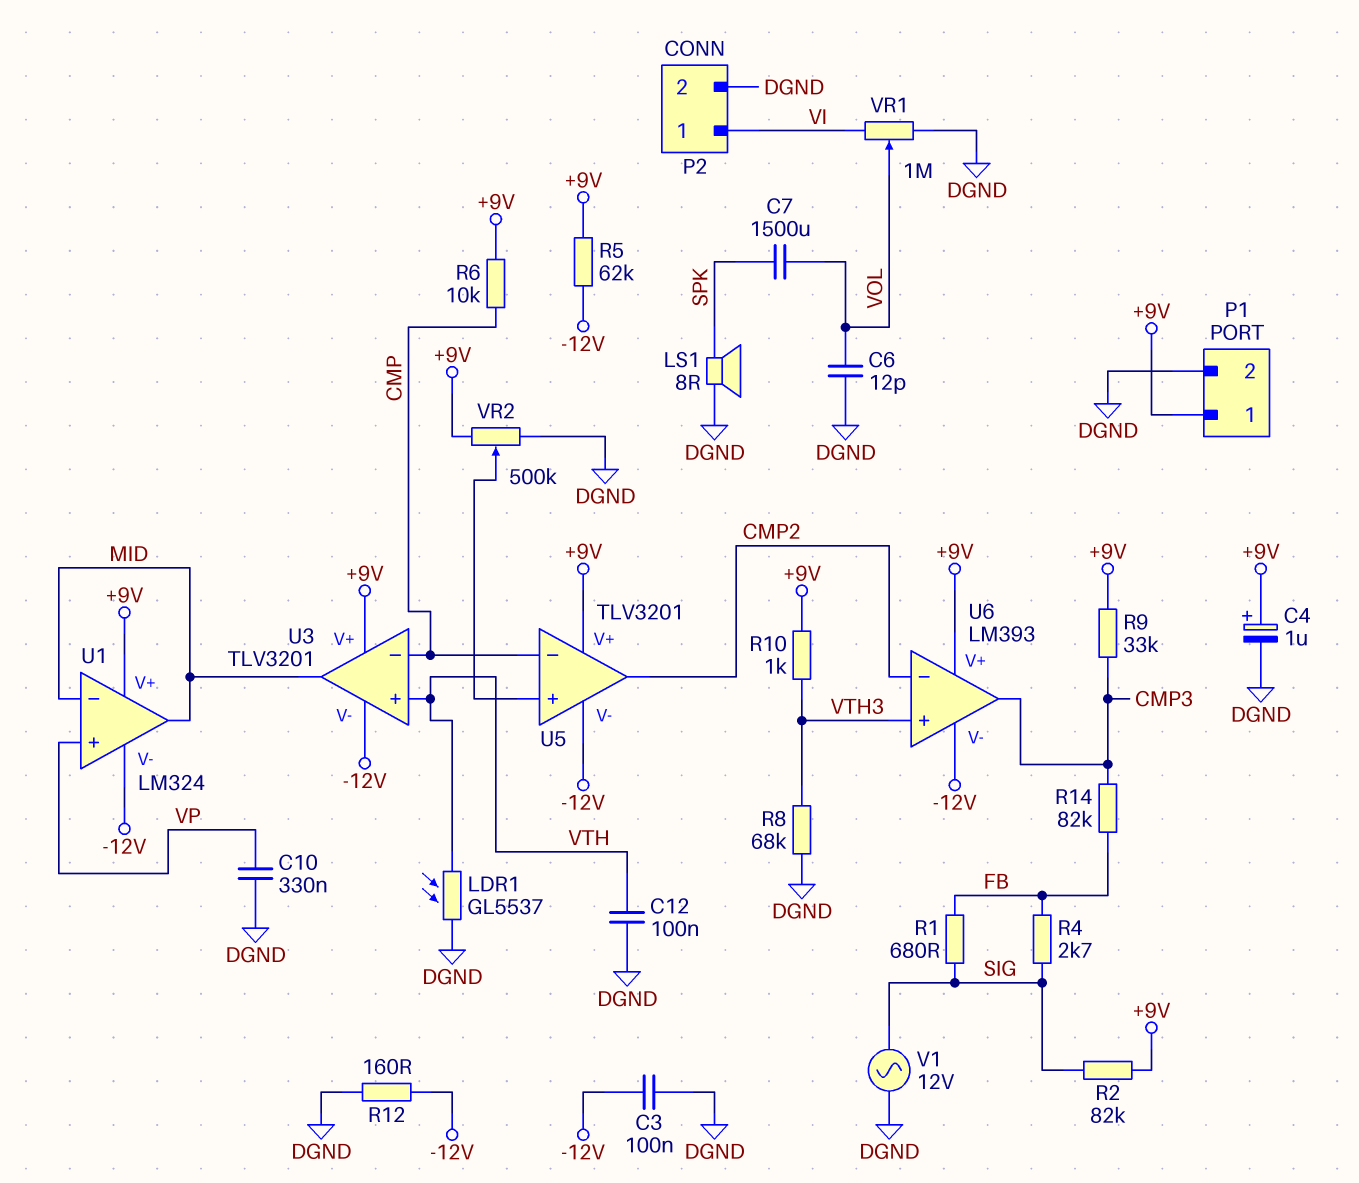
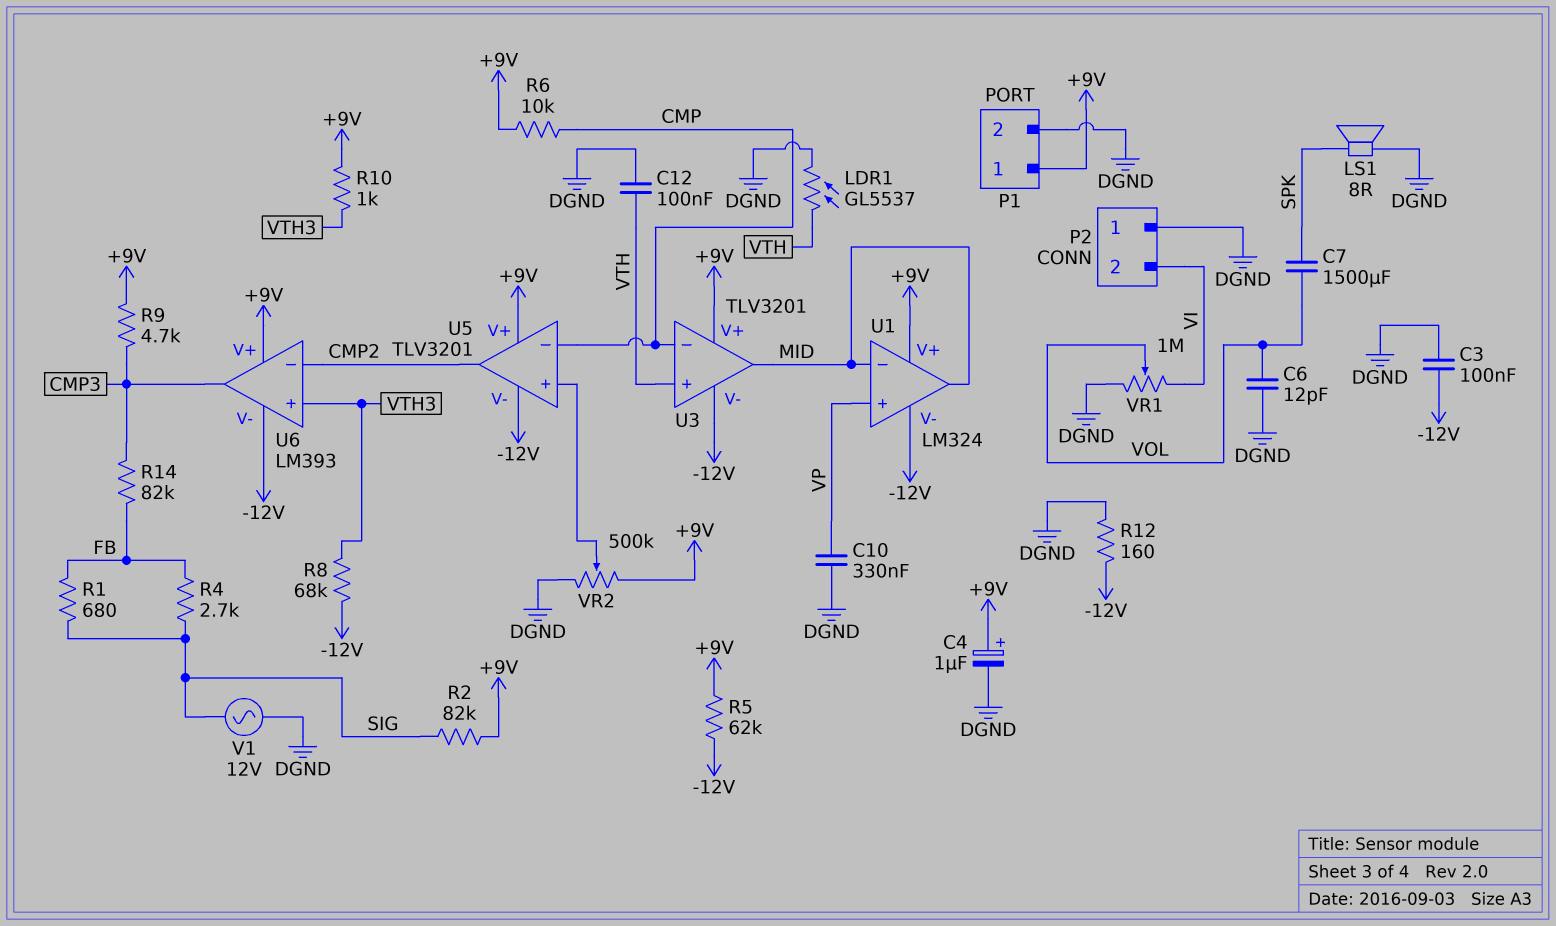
P2 pin 1: VI -> DGND
P2 pin 2: DGND -> VI
R8: 68k (DGND, VTH3) -> 68k (-12V, VTH3)
R9: 33k (+9V, CMP3) -> 4.7k (+9V, CMP3)

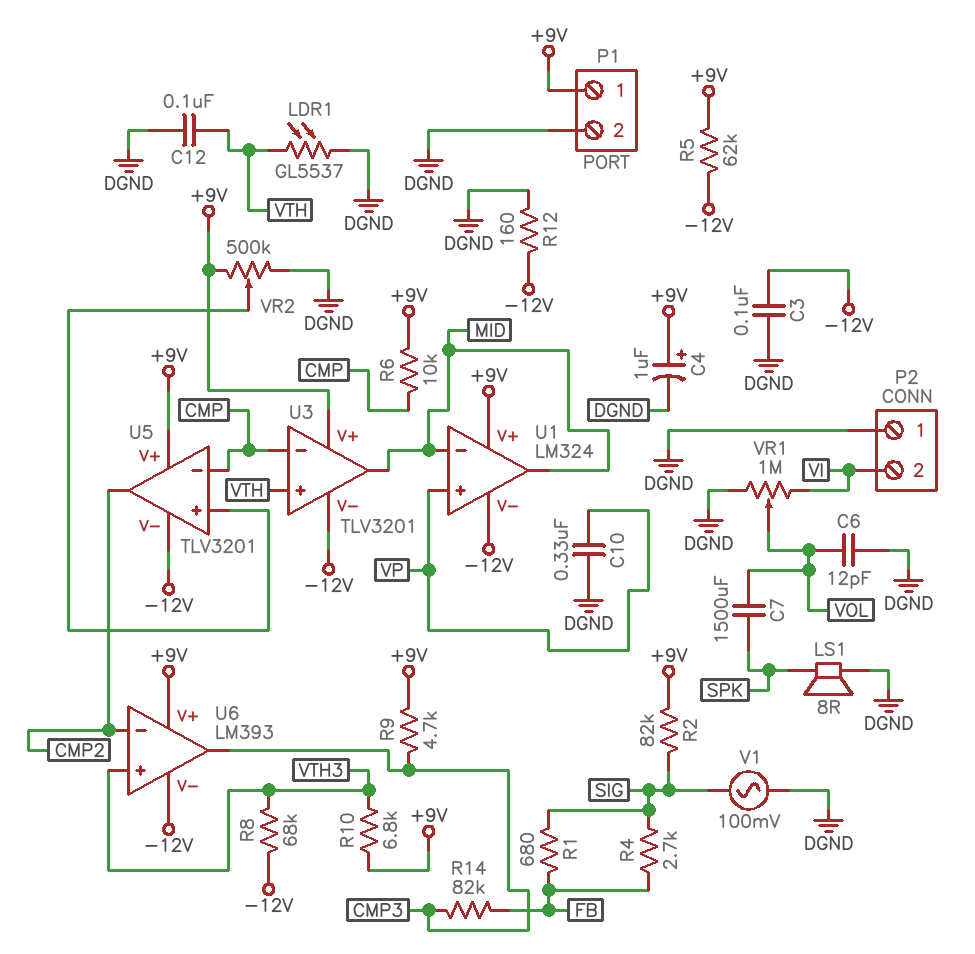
R10: 1k (+9V, VTH3) -> 6.8k (+9V, VTH3)
V1: AC 12V (DGND, SIG) -> AC 100mV (DGND, SIG)

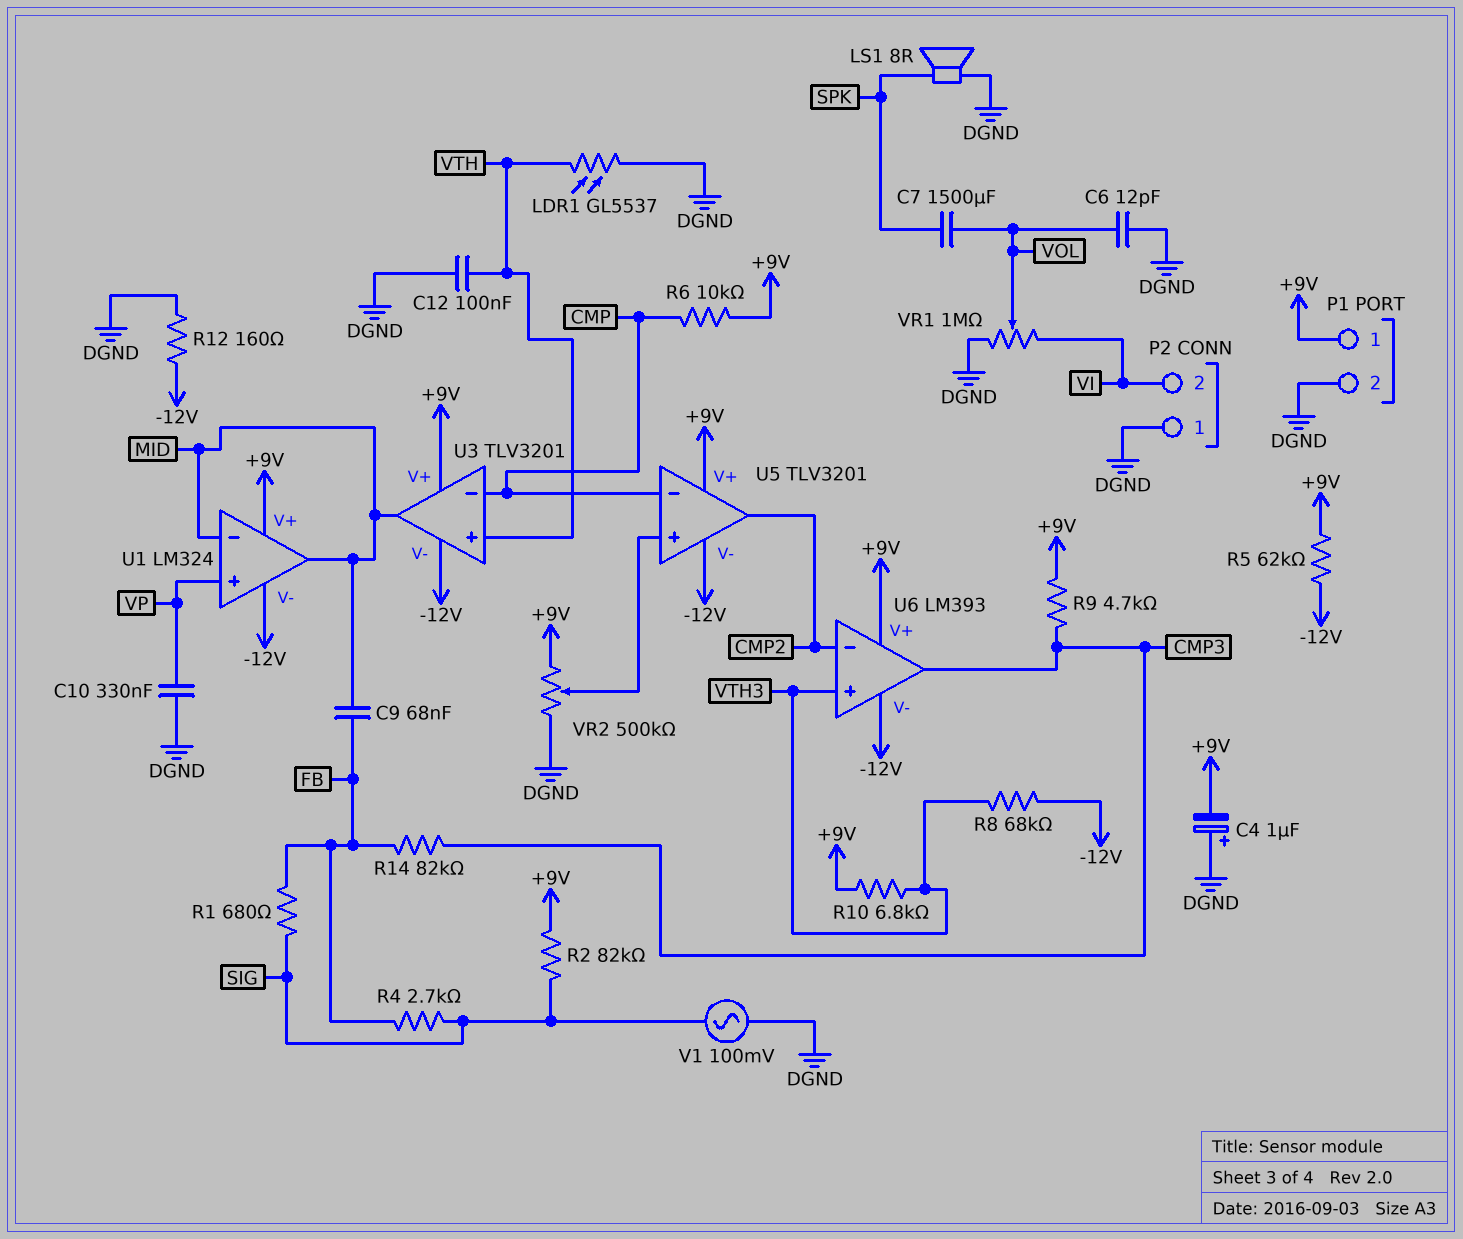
C3: 100nF (-12V, DGND) -> none
C4: 1uF (plus +9V, minus DGND) -> 1uF (plus DGND, minus +9V)
C9: none -> 68nF (FB, MID)

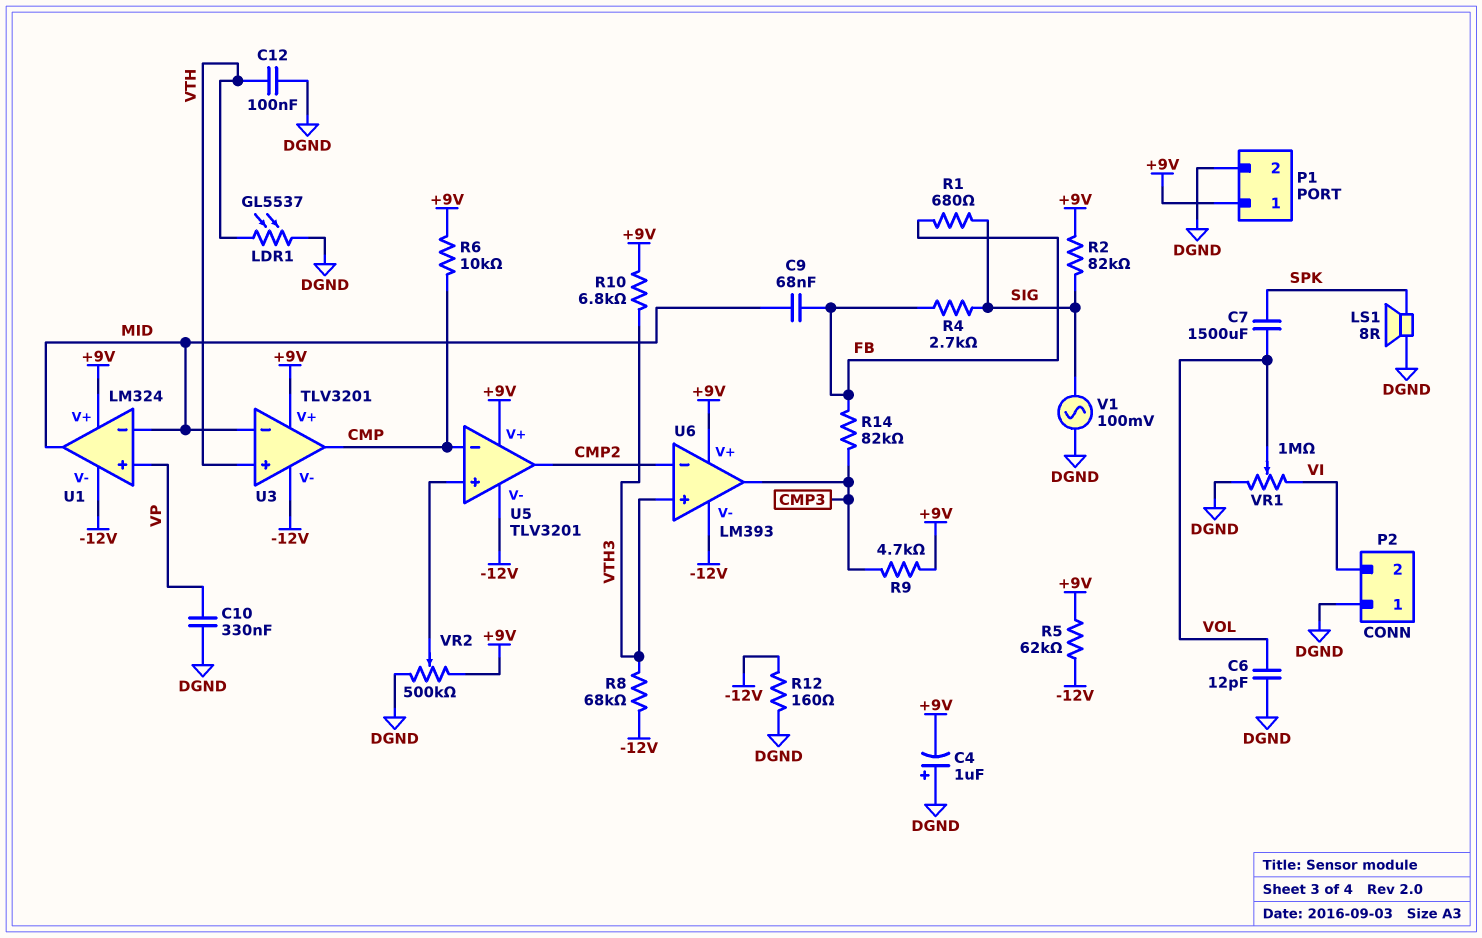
U3 pin in-: CMP -> MID
U3 pin out: MID -> CMP

